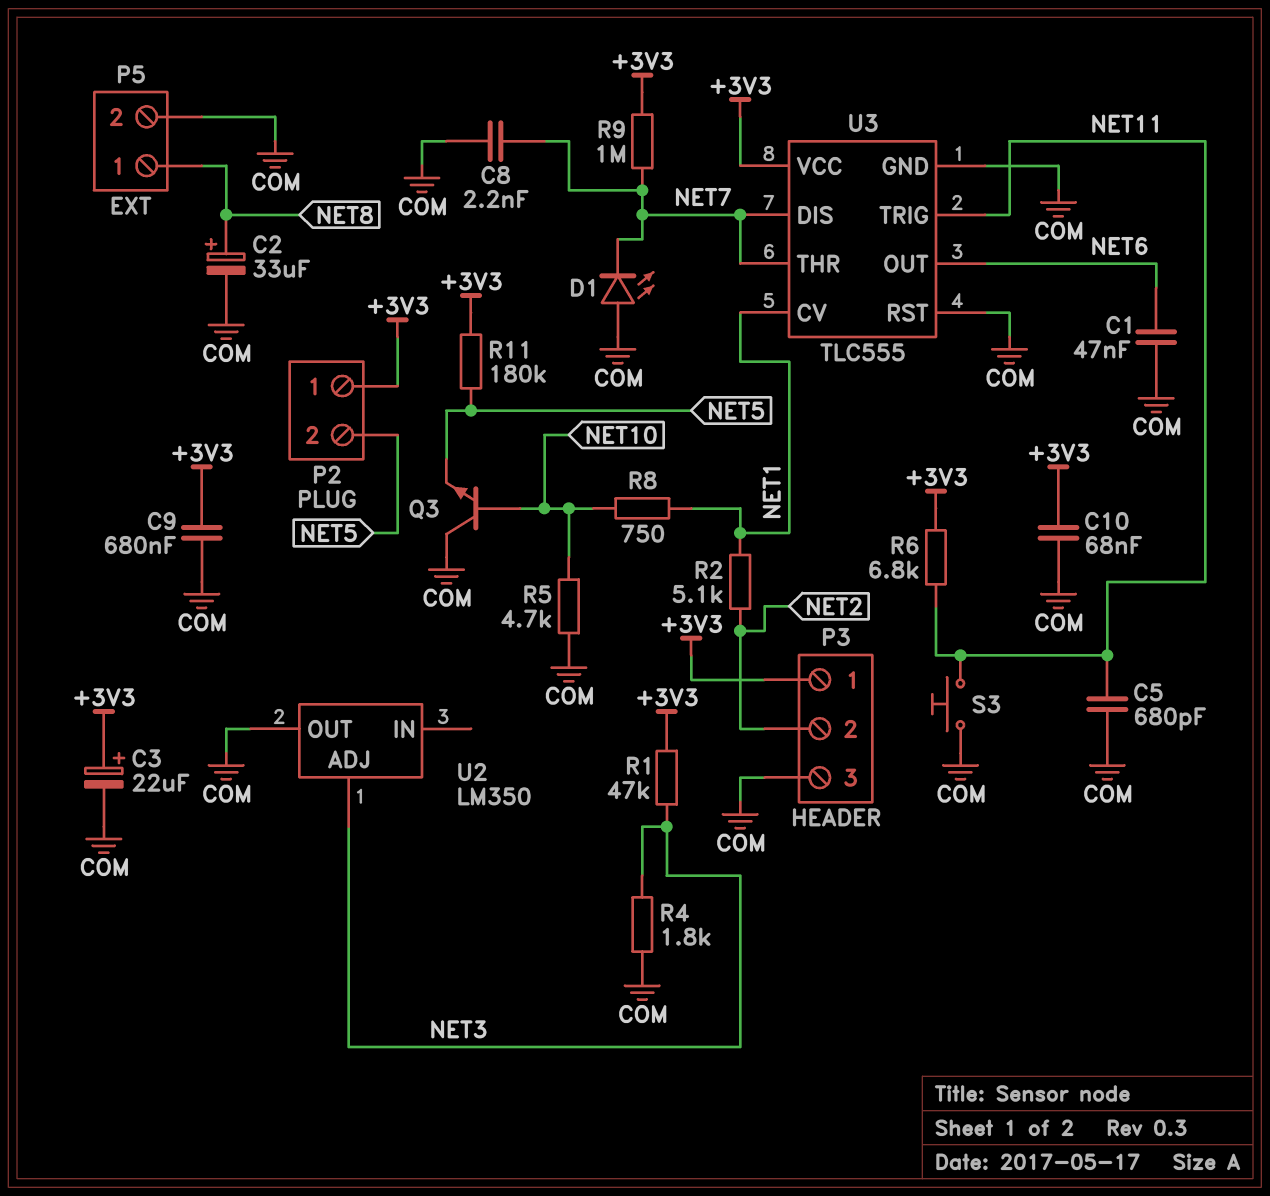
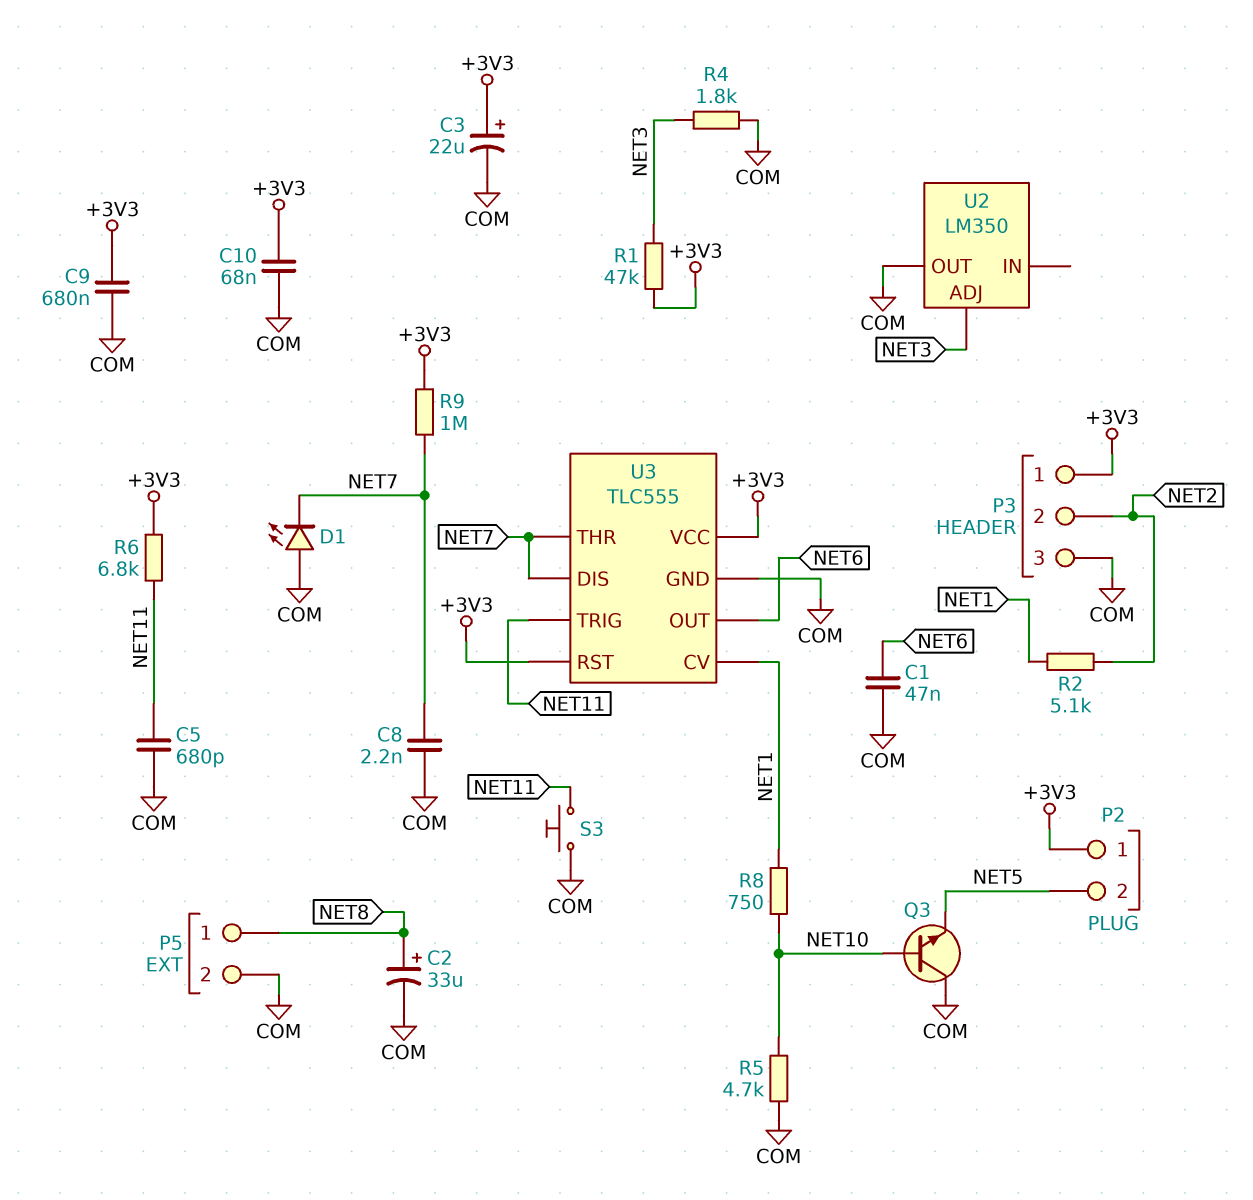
R11: 180k (+3V3, NET5) -> none
U3 pin RST: COM -> +3V3

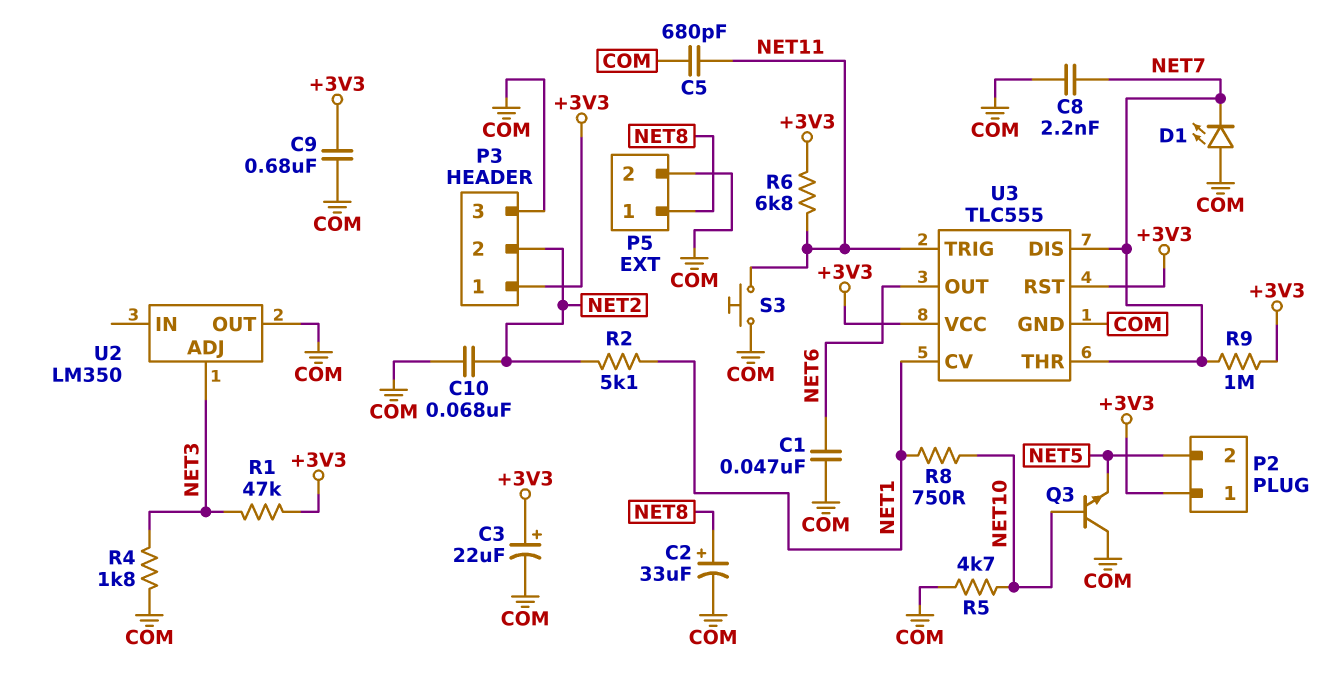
C10: 68nF (+3V3, COM) -> 68nF (COM, NET2)

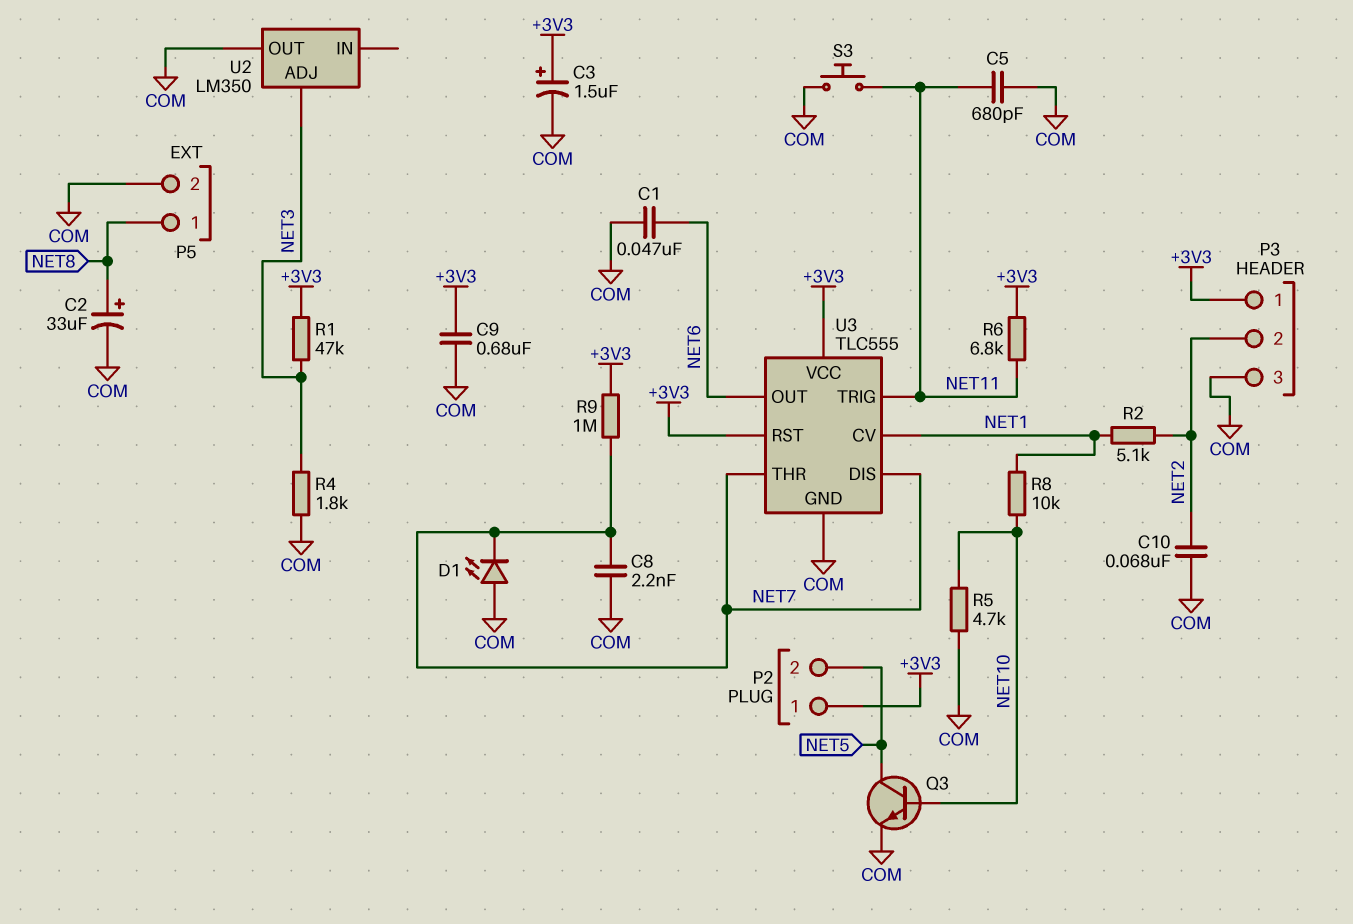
C3: 22uF (plus +3V3, minus COM) -> 1.5uF (plus +3V3, minus COM)
Q3: NPN (B NET10, C COM, E NET5) -> NPN (B NET10, C NET5, E COM)
R8: 750 (NET1, NET10) -> 10k (NET1, NET10)

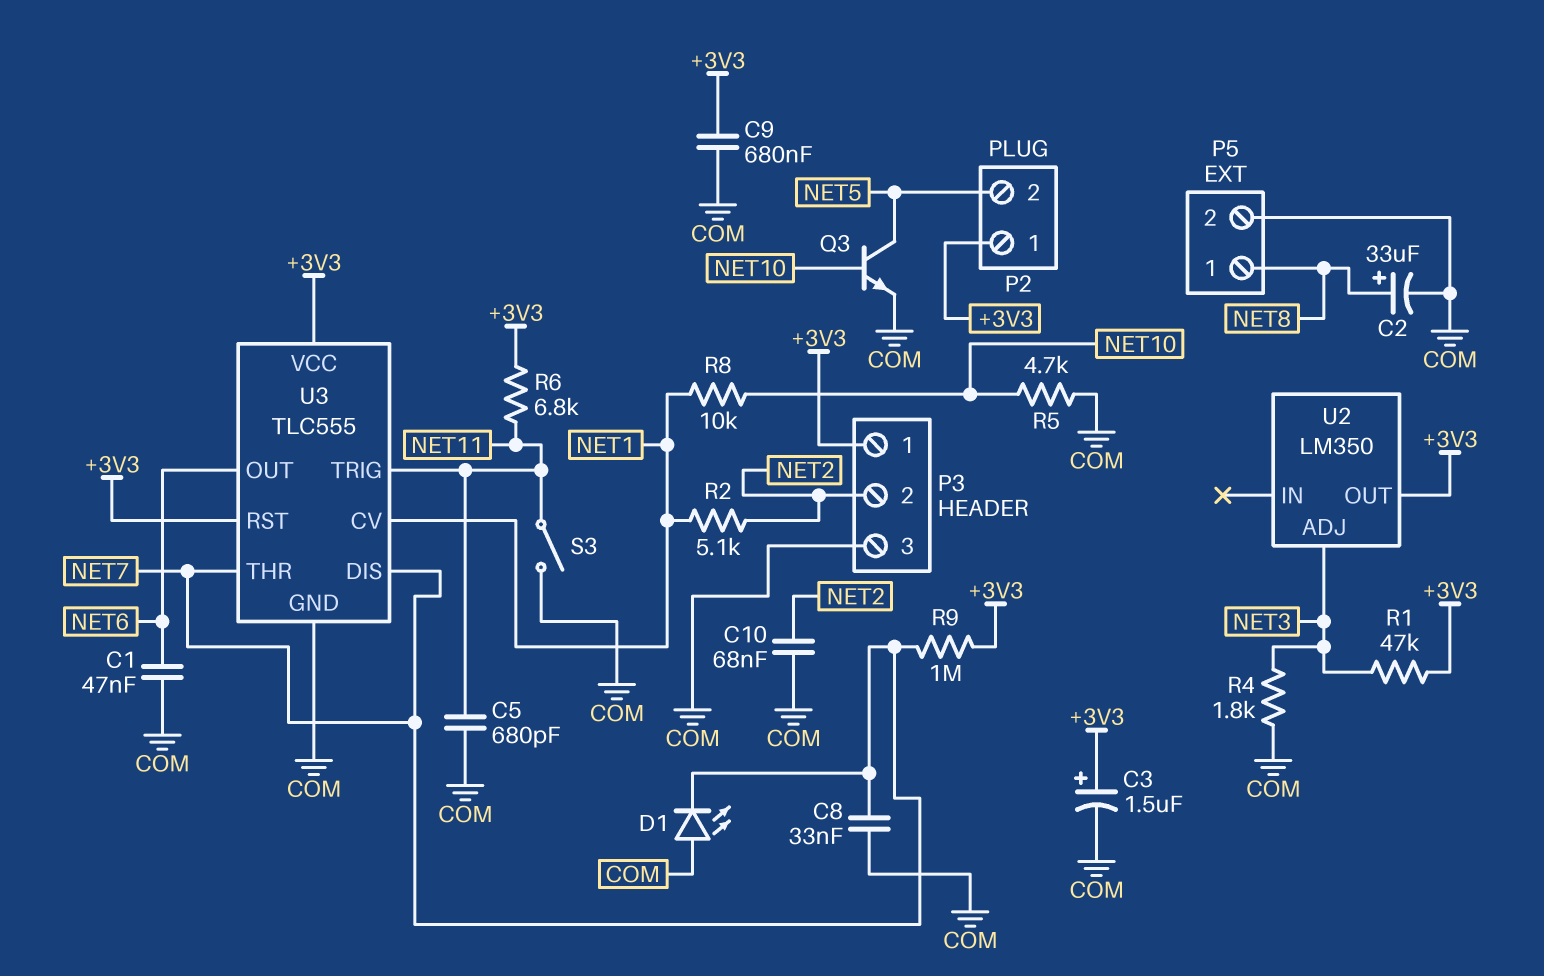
C8: 2.2nF (COM, NET7) -> 33nF (COM, NET7)
S3: button (COM, NET11) -> switch (COM, NET11)
U2 pin OUT: COM -> +3V3

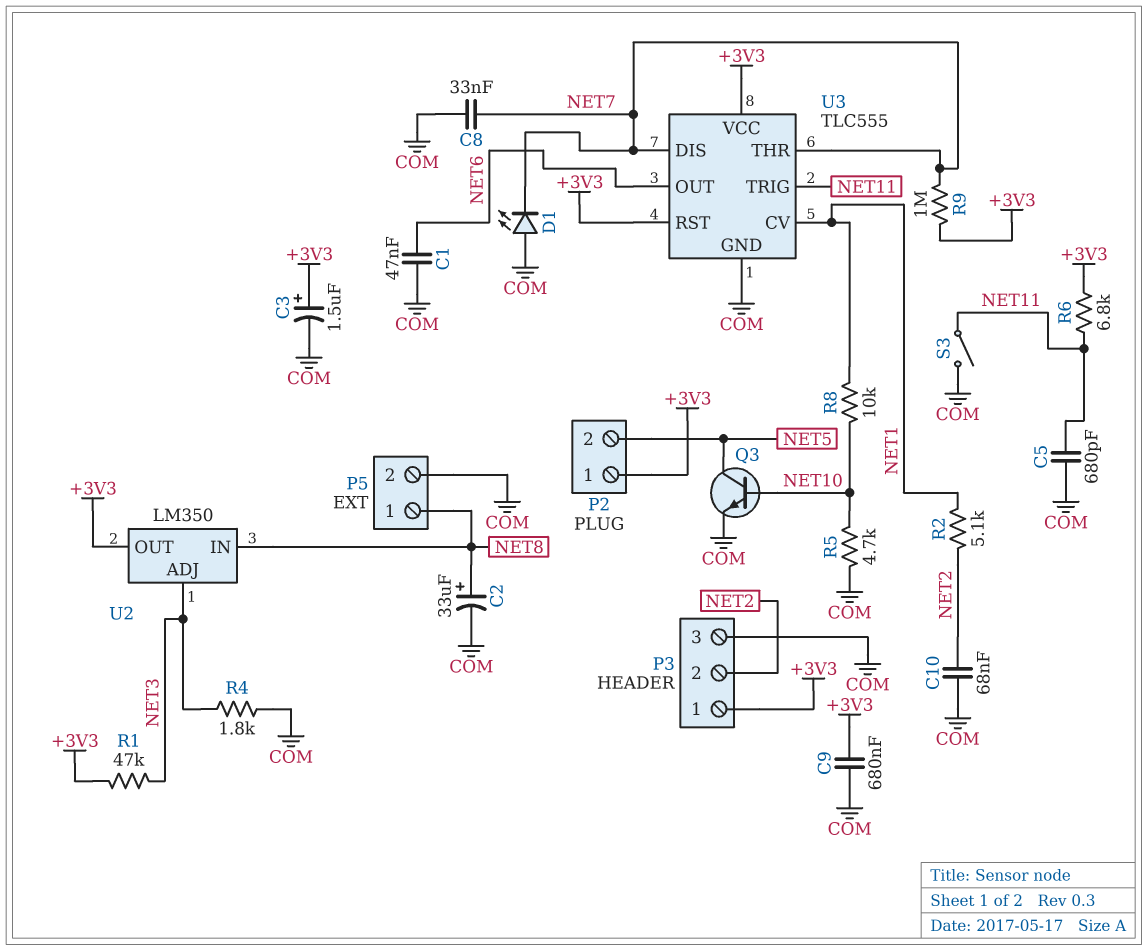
U2 pin IN: none -> NET8

